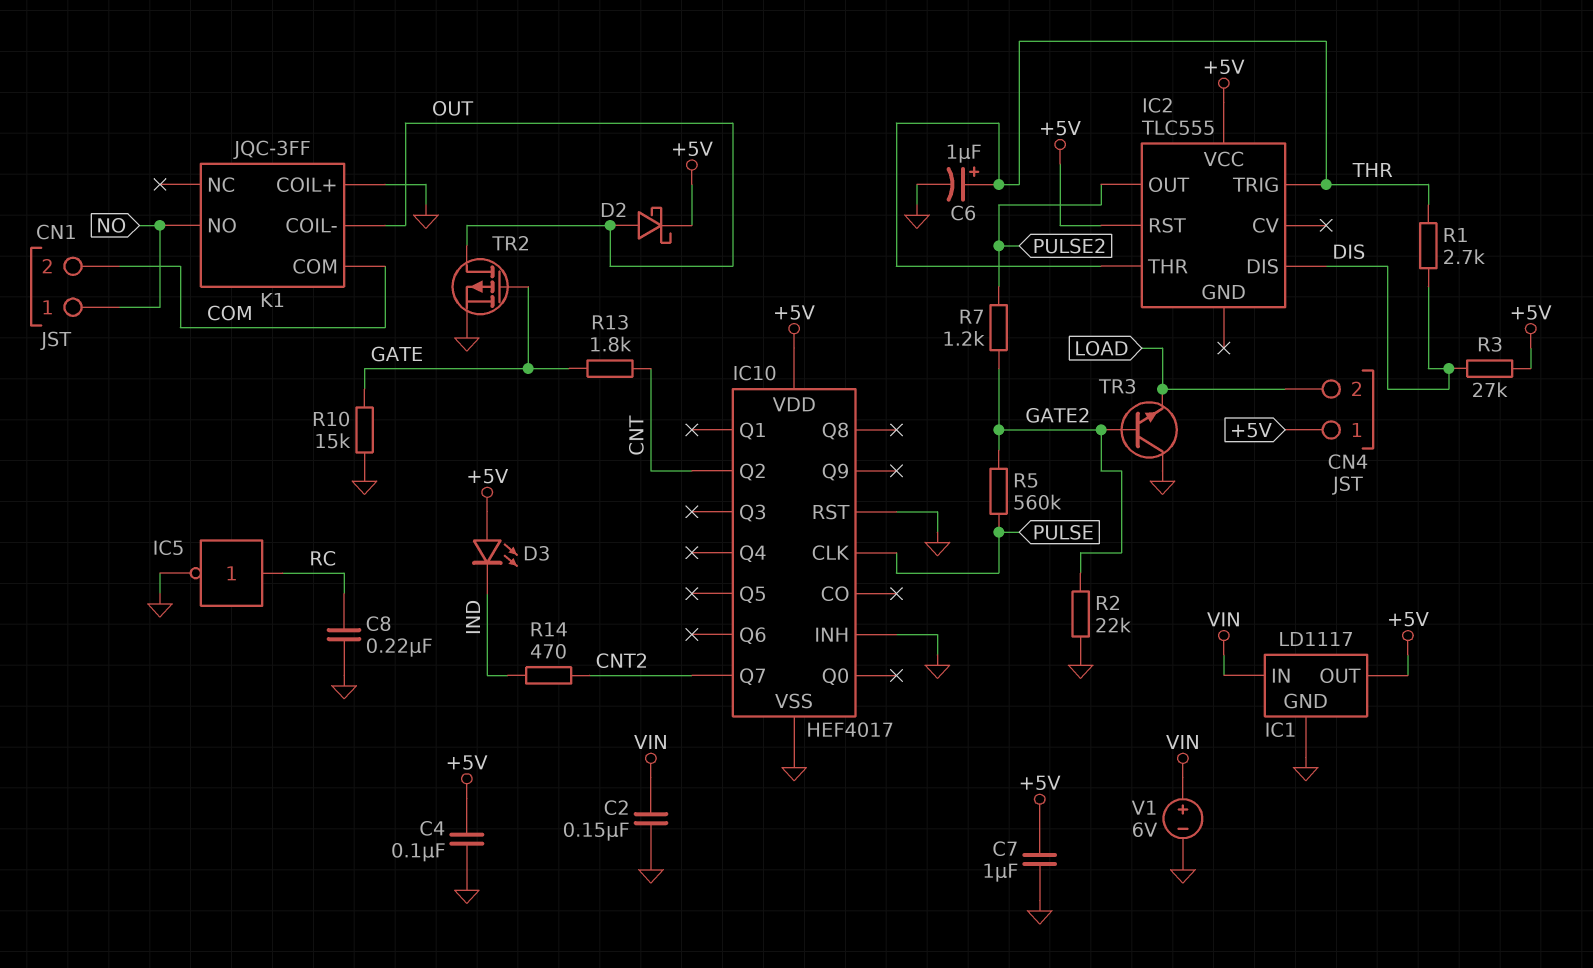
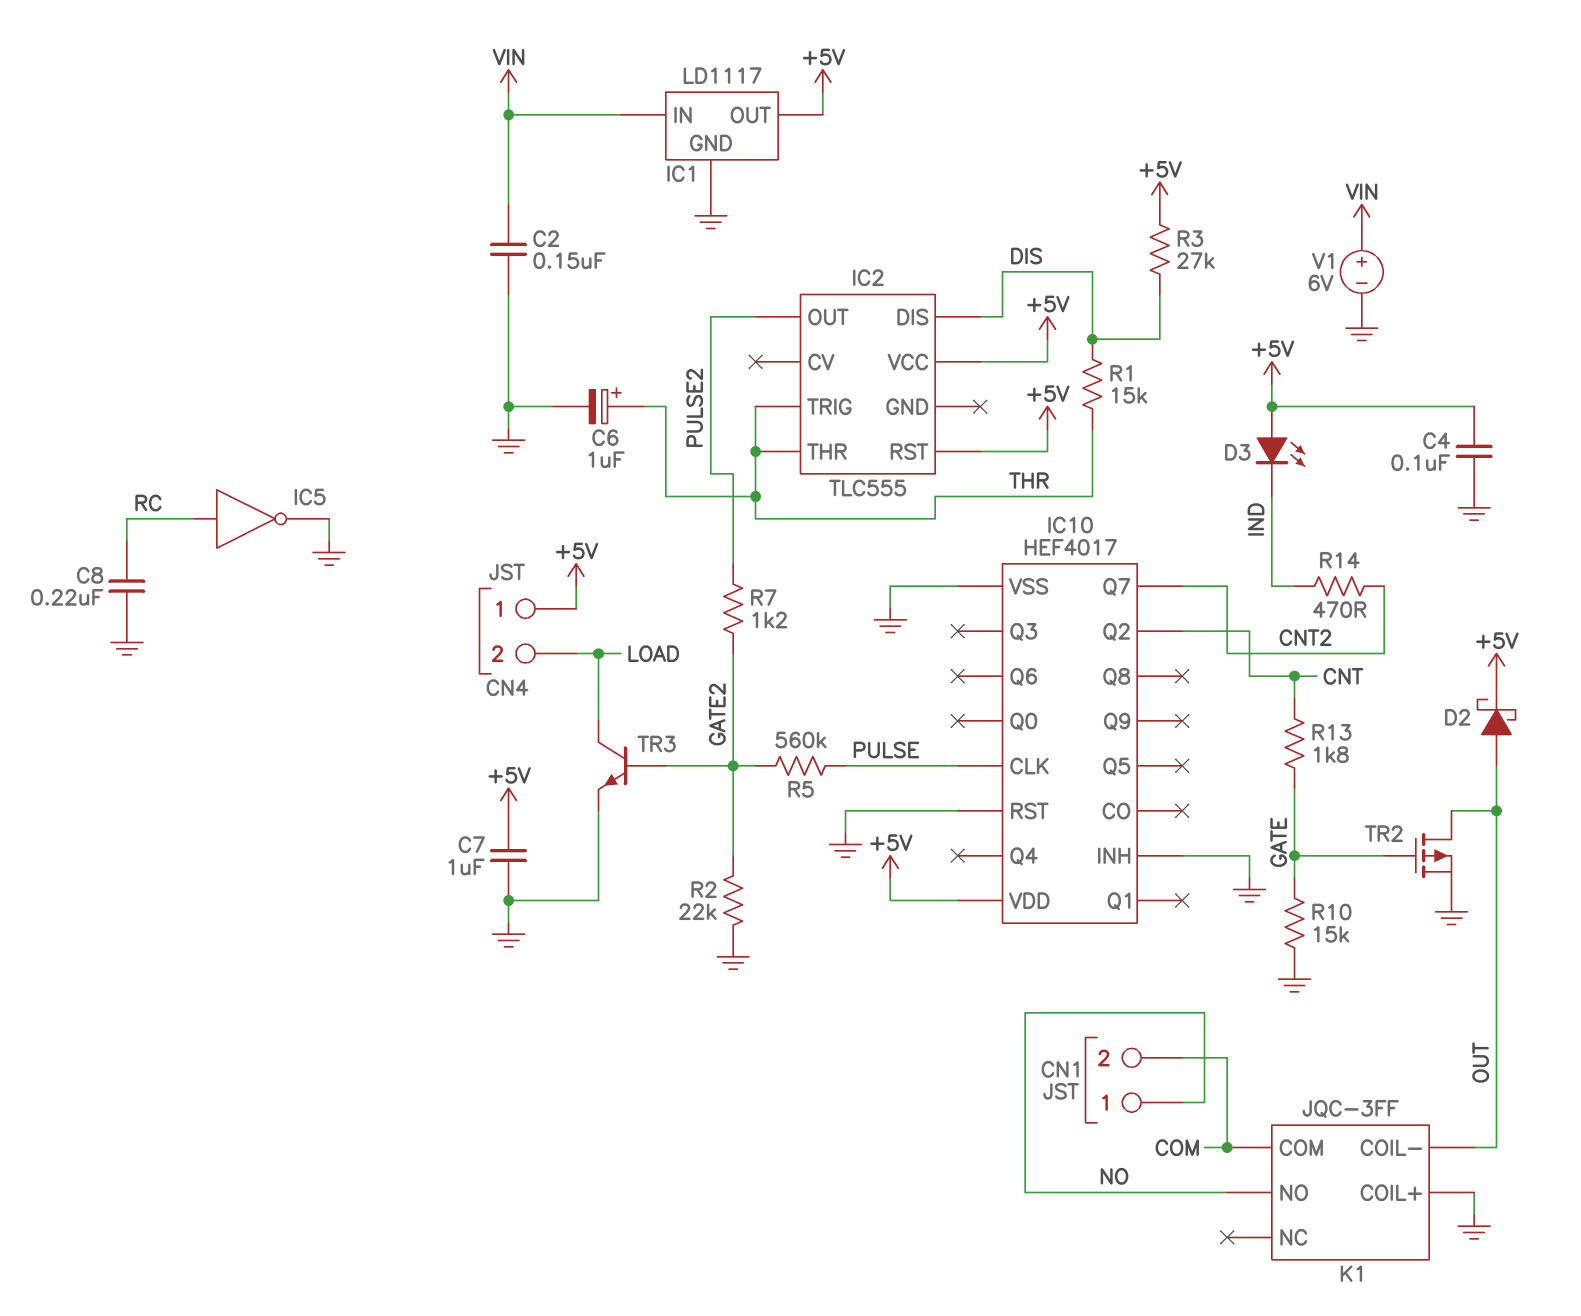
R1: 2.7k (DIS, THR) -> 15k (DIS, THR)
TR3: NPN (B GATE2, C GND, E LOAD) -> NPN (B GATE2, C LOAD, E GND)

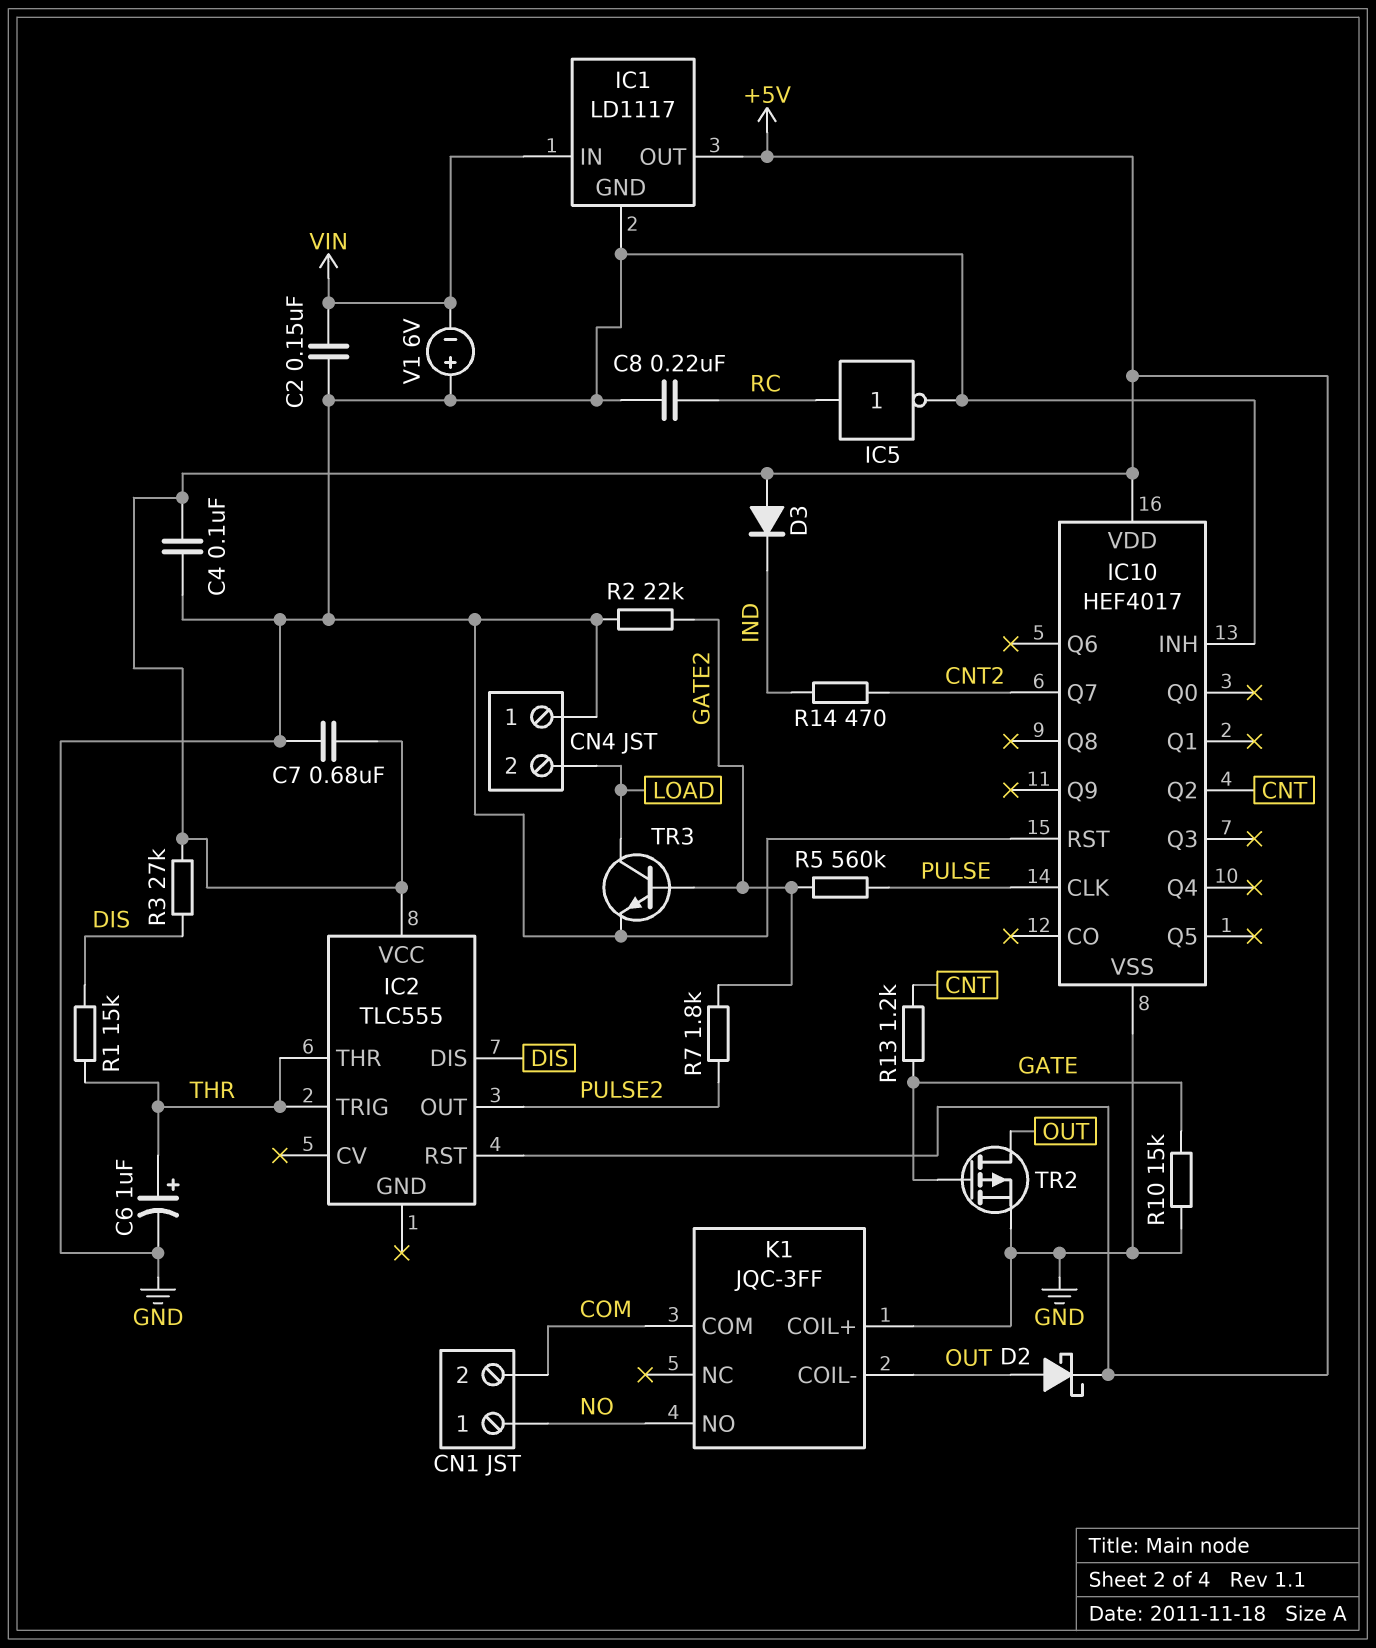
C7: 1uF (+5V, GND) -> 680nF (+5V, GND)
CN4 pin 1: +5V -> GND
D3: LED (A +5V, K IND) -> diode (A +5V, K IND)
R7: 1.2k (GATE2, PULSE2) -> 1.8k (GATE2, PULSE2)
R13: 1.8k (CNT, GATE) -> 1.2k (CNT, GATE)
V1: 6V (plus VIN, minus GND) -> 6V (plus GND, minus VIN)

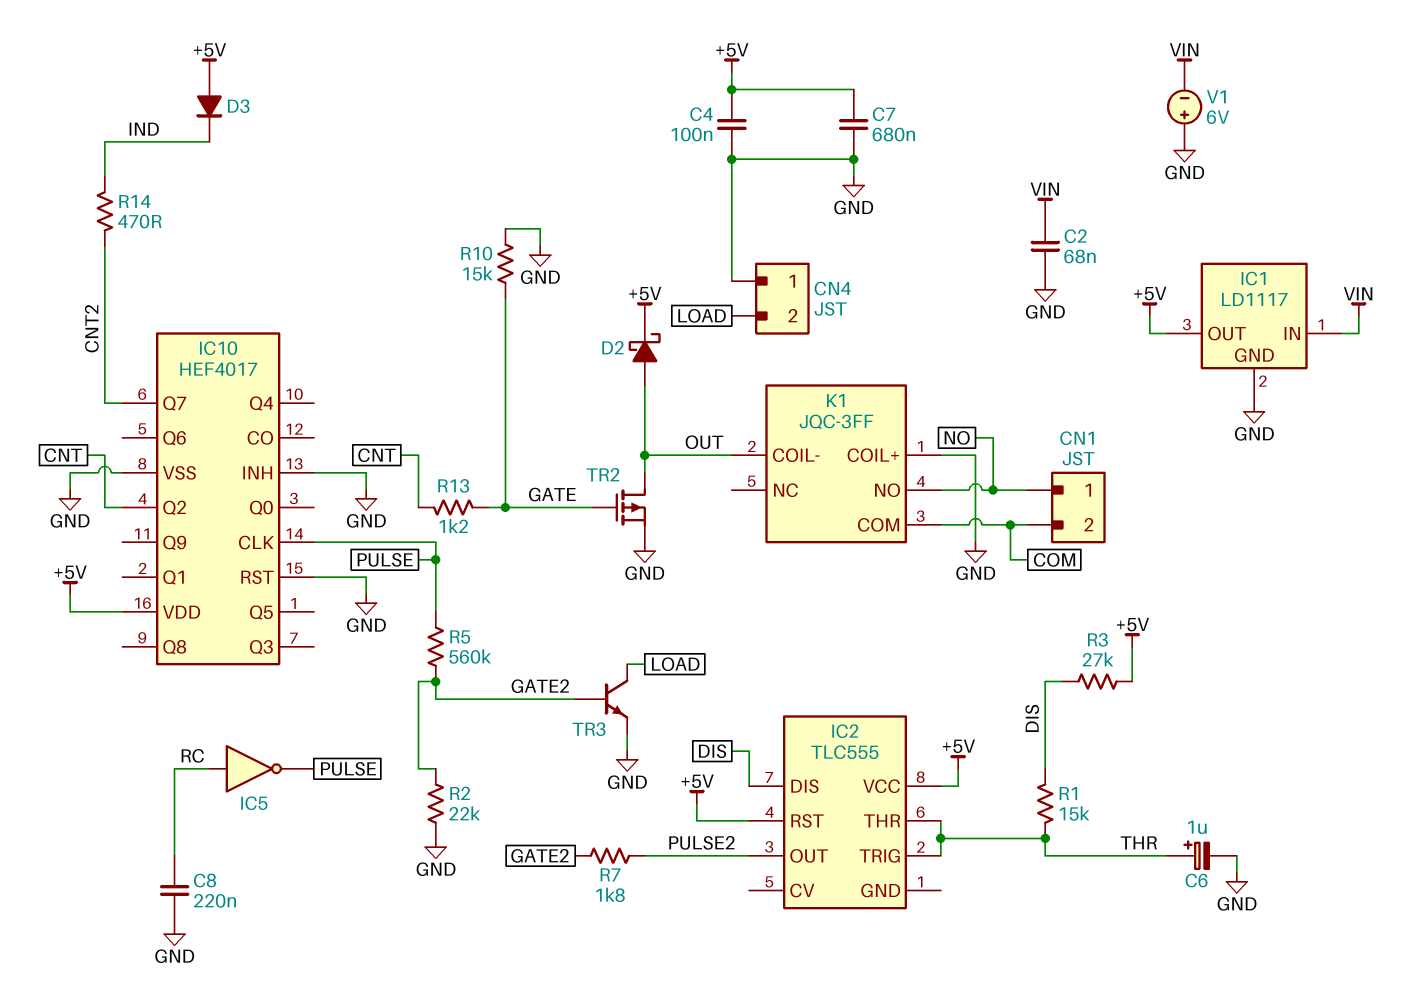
C2: 150nF (GND, VIN) -> 68nF (GND, VIN)
IC5: NOT (in RC, out GND) -> NOT (in RC, out PULSE)

